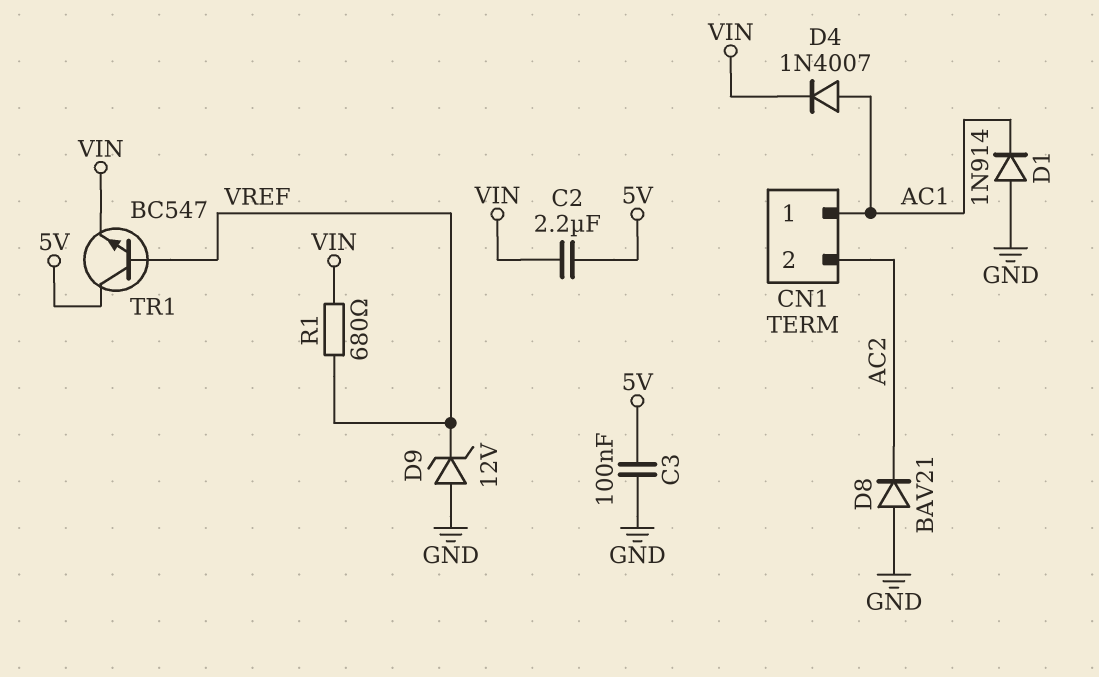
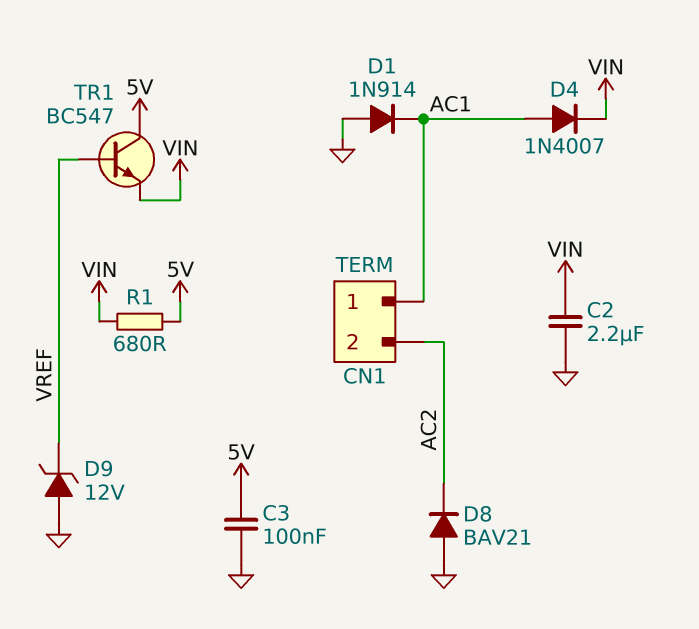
C2: 2.2uF (5V, VIN) -> 2.2uF (GND, VIN)
R1: 680 (VIN, VREF) -> 680 (5V, VIN)

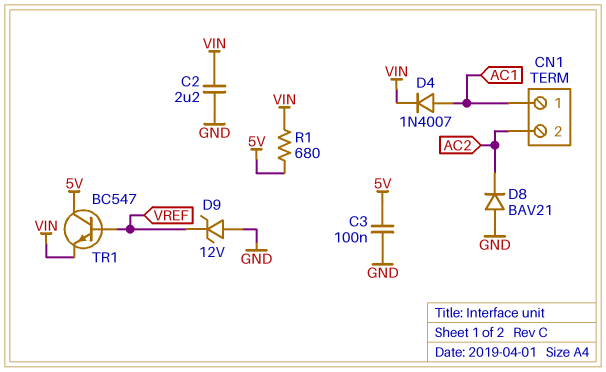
D1: diode 1N914 (A GND, K AC1) -> none

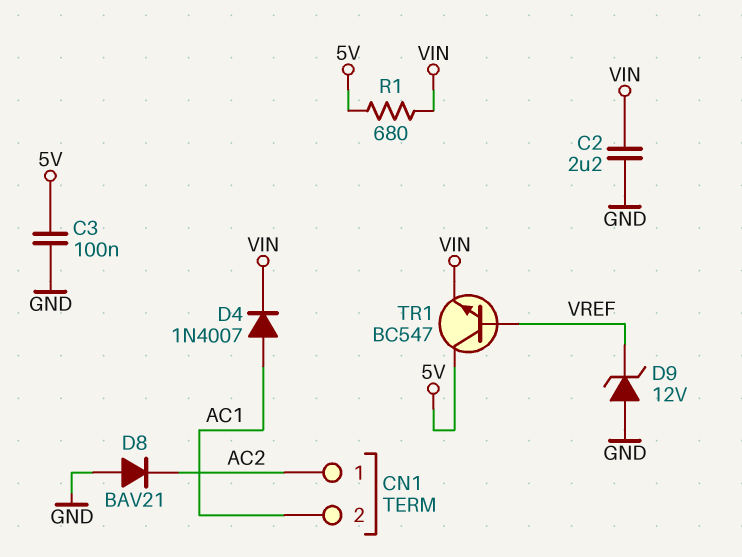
CN1 pin 1: AC1 -> AC2
CN1 pin 2: AC2 -> AC1

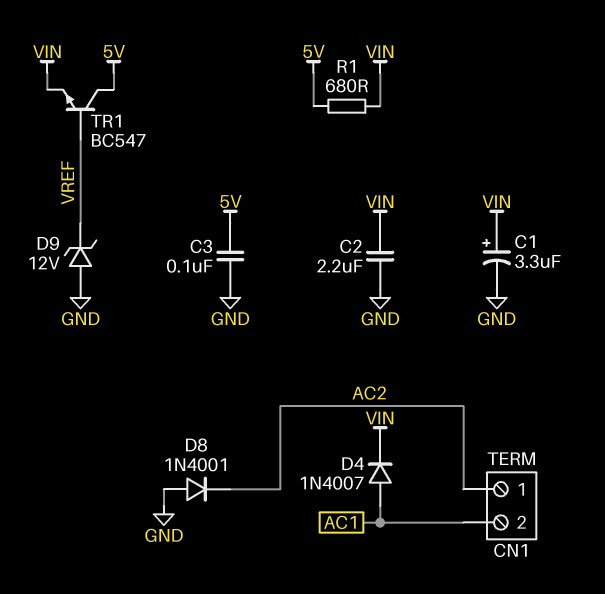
C1: none -> 3.3uF (plus VIN, minus GND)
D8: diode BAV21 (A GND, K AC2) -> diode 1N4001 (A GND, K AC2)

